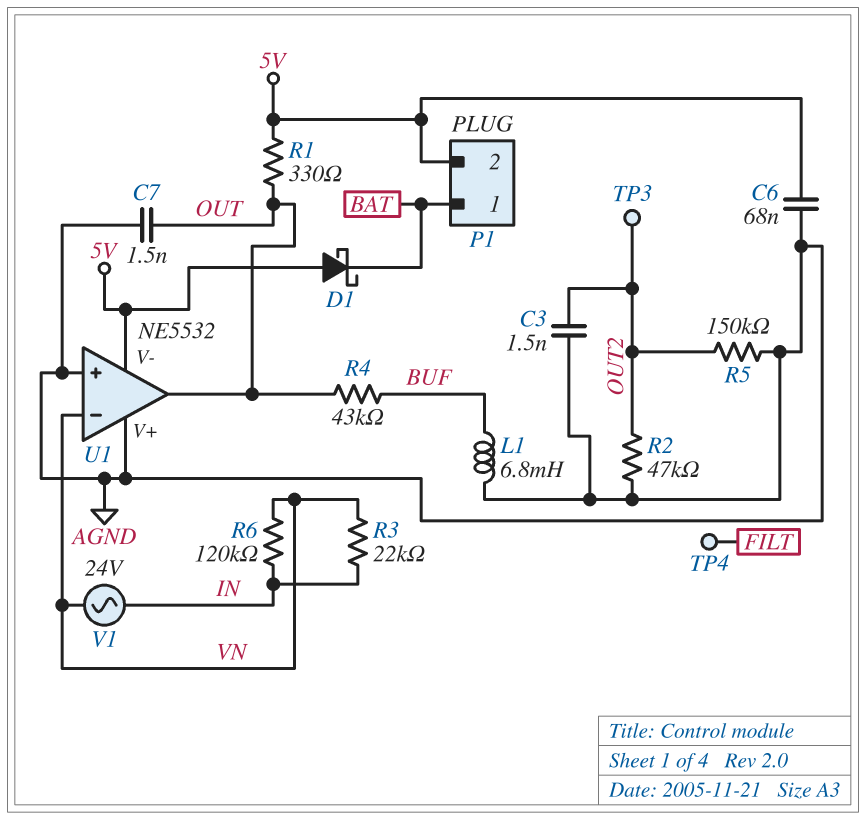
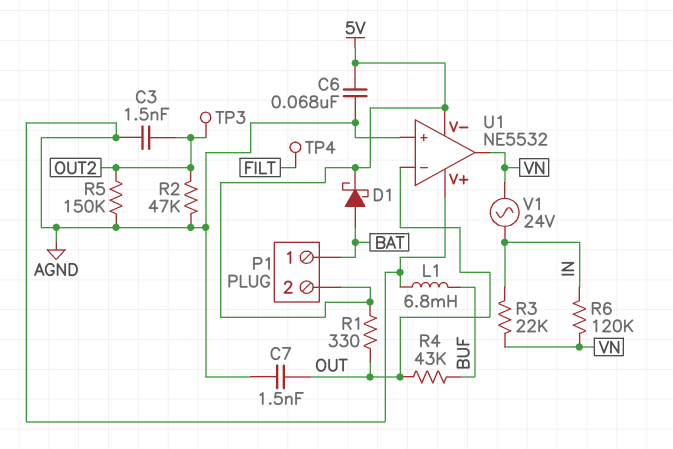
D1: schottky (A 5V, K BAT) -> schottky (A BAT, K 5V)
U1 pin in-: VN -> OUT
U1 pin out: OUT -> VN

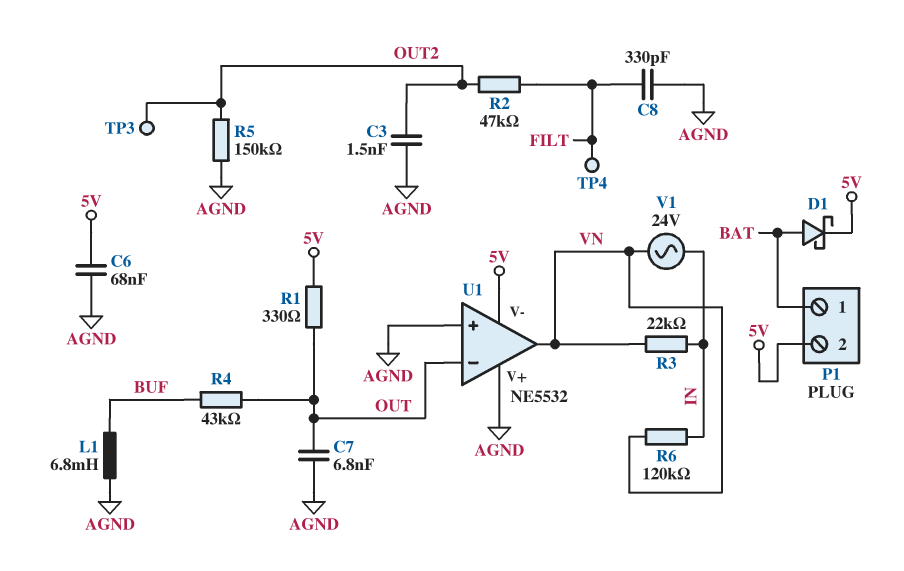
C7: 1.5nF (AGND, OUT) -> 6.8nF (AGND, OUT)
C8: none -> 330pF (AGND, FILT)
R2: 47k (AGND, OUT2) -> 47k (FILT, OUT2)

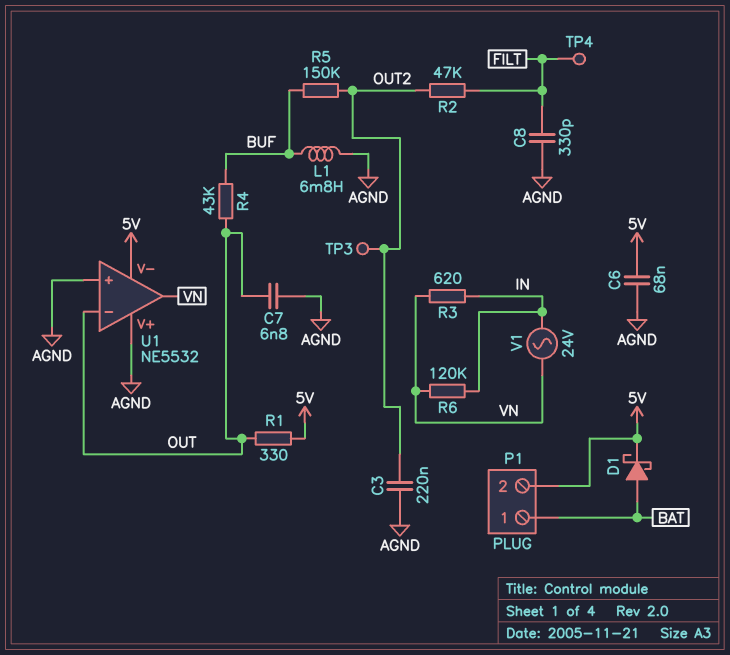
C3: 1.5nF (AGND, OUT2) -> 220nF (AGND, OUT2)
R3: 22k (IN, VN) -> 620 (IN, VN)
R5: 150k (AGND, OUT2) -> 150k (BUF, OUT2)

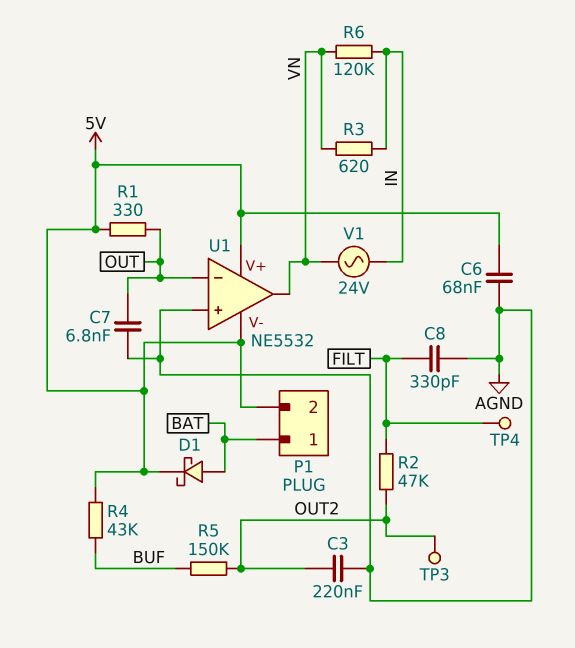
L1: 6.8mH (AGND, BUF) -> none
R4: 43k (BUF, OUT) -> 43k (5V, BUF)
U1 pin V+: AGND -> 5V

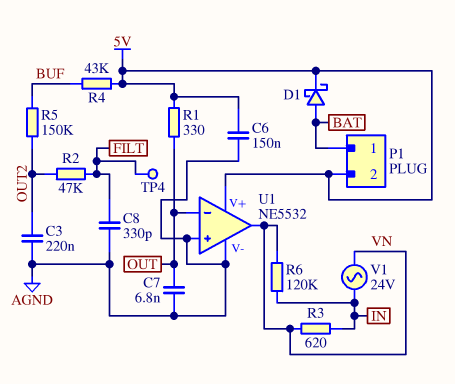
C6: 68nF (5V, AGND) -> 150nF (5V, AGND)
TP3: test point (OUT2) -> none
U1 pin V-: 5V -> AGND

